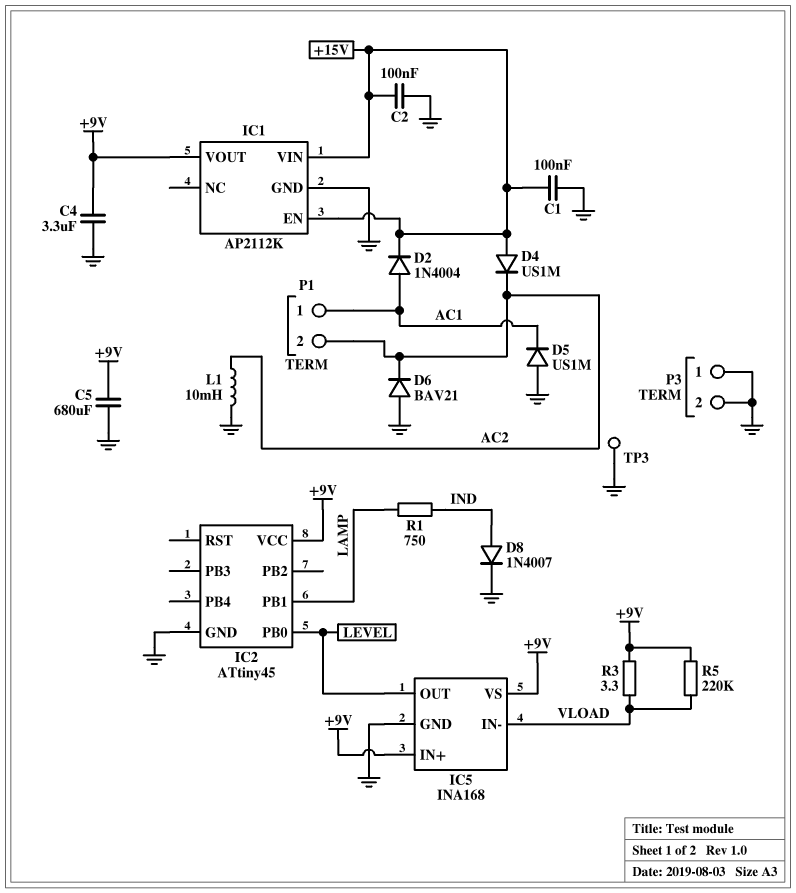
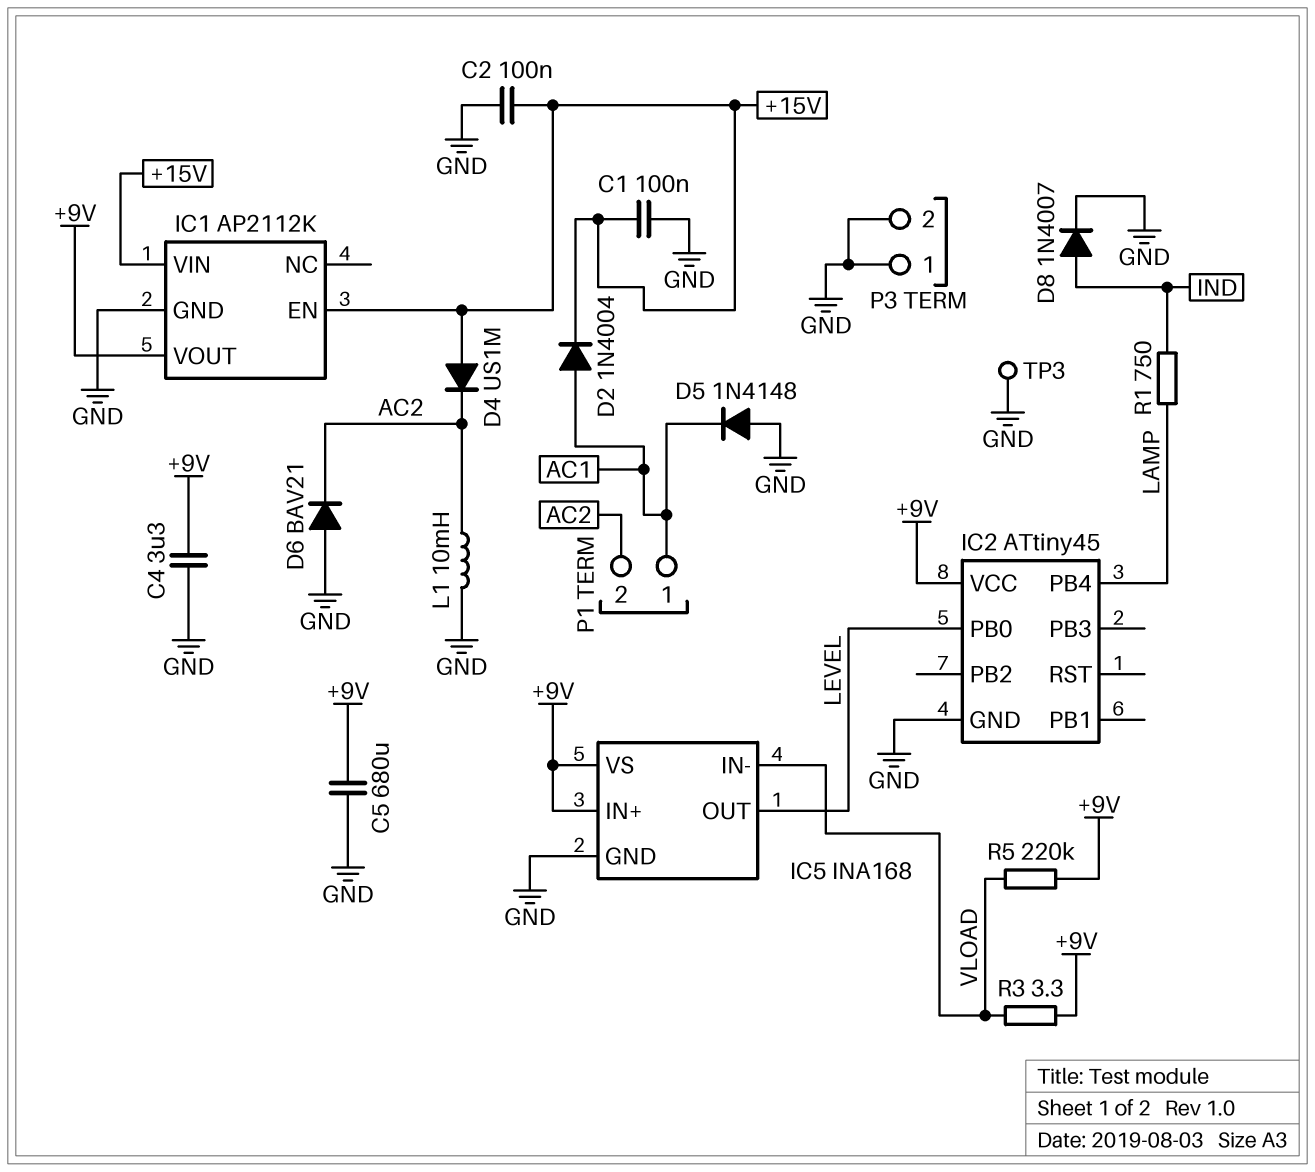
D5: diode US1M (A GND, K AC1) -> diode 1N4148 (A GND, K AC1)
IC2 pin PB1: LAMP -> none
IC2 pin PB4: none -> LAMP

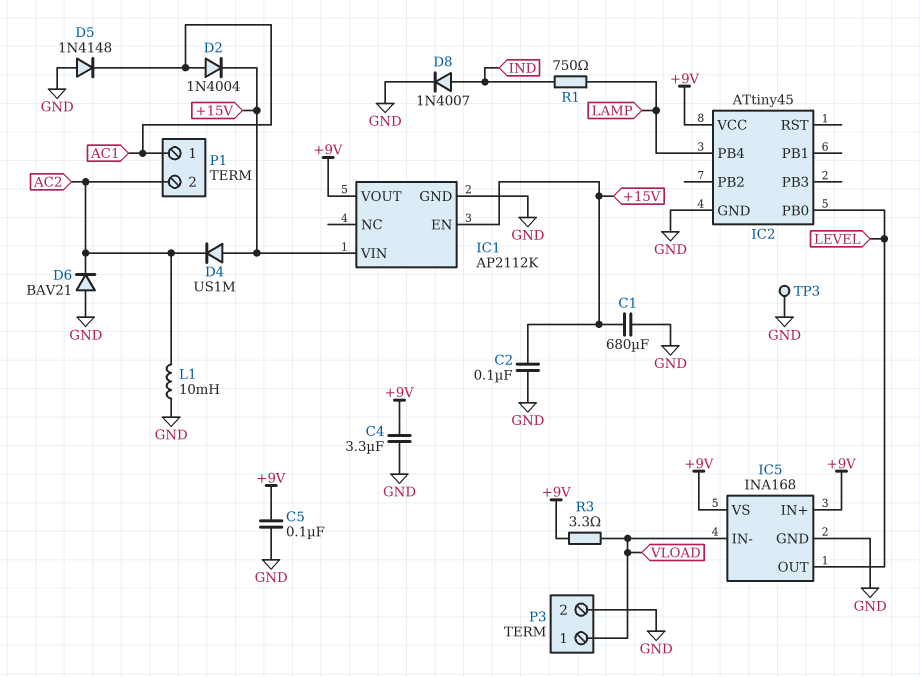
C1: 100nF (+15V, GND) -> 680uF (+15V, GND)
C5: 680uF (+9V, GND) -> 100nF (+9V, GND)
P3 pin 1: GND -> VLOAD
R5: 220k (+9V, VLOAD) -> none

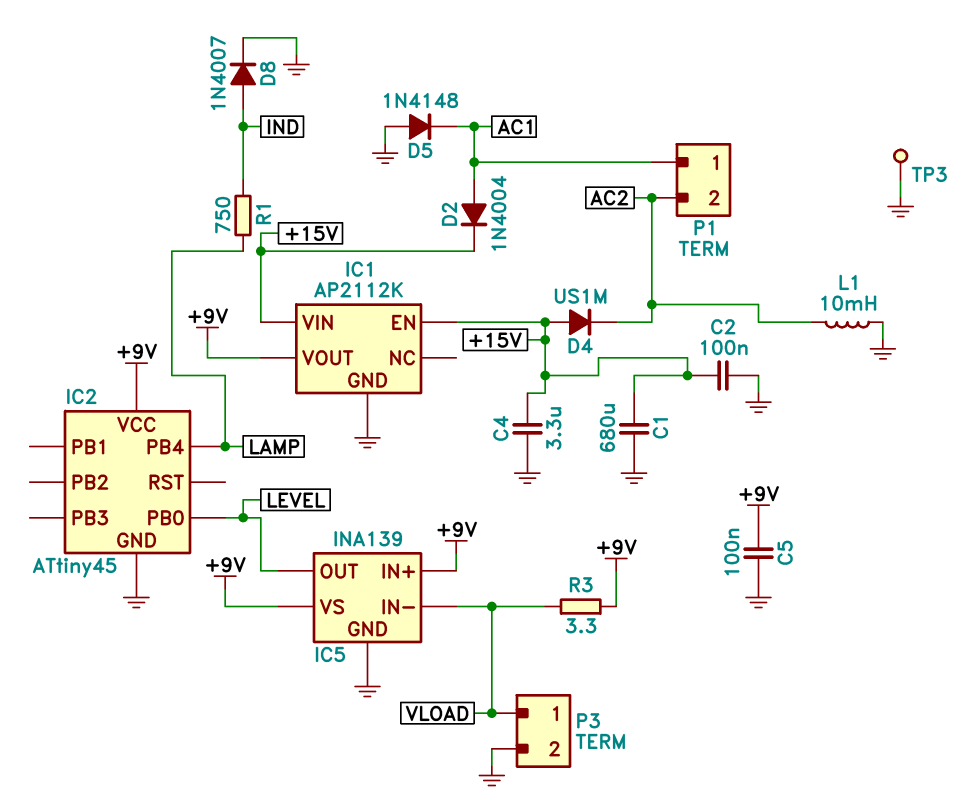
C4: 3.3uF (+9V, GND) -> 3.3uF (+15V, GND)
D6: diode BAV21 (A GND, K AC2) -> none
IC5: INA168 -> INA139

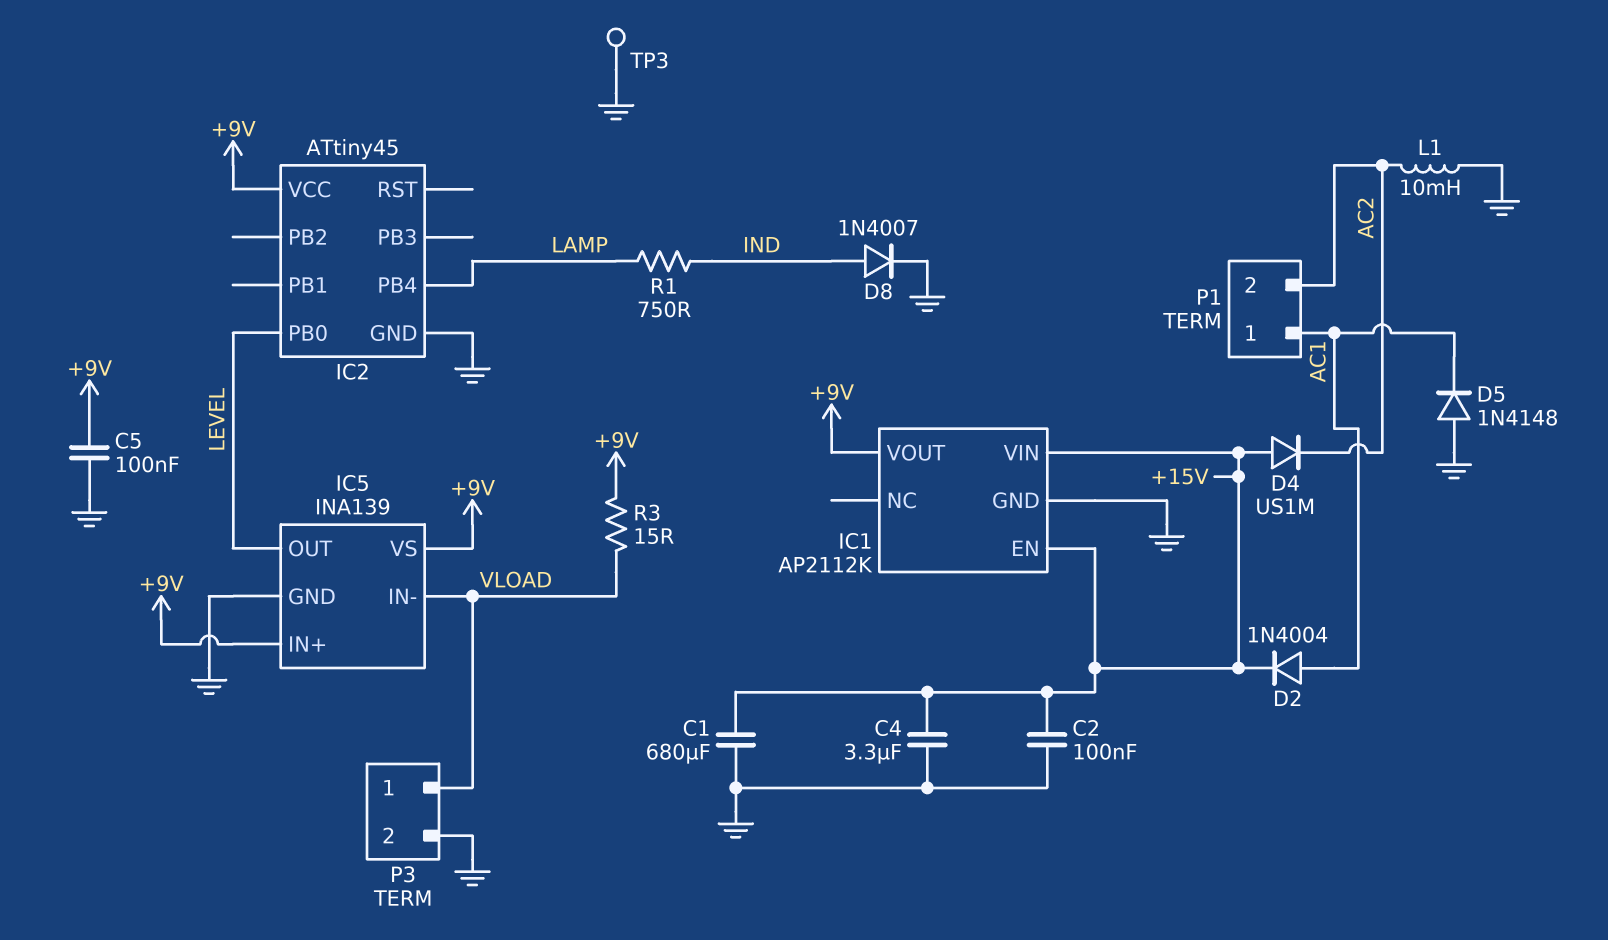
R3: 3.3 (+9V, VLOAD) -> 15 (+9V, VLOAD)

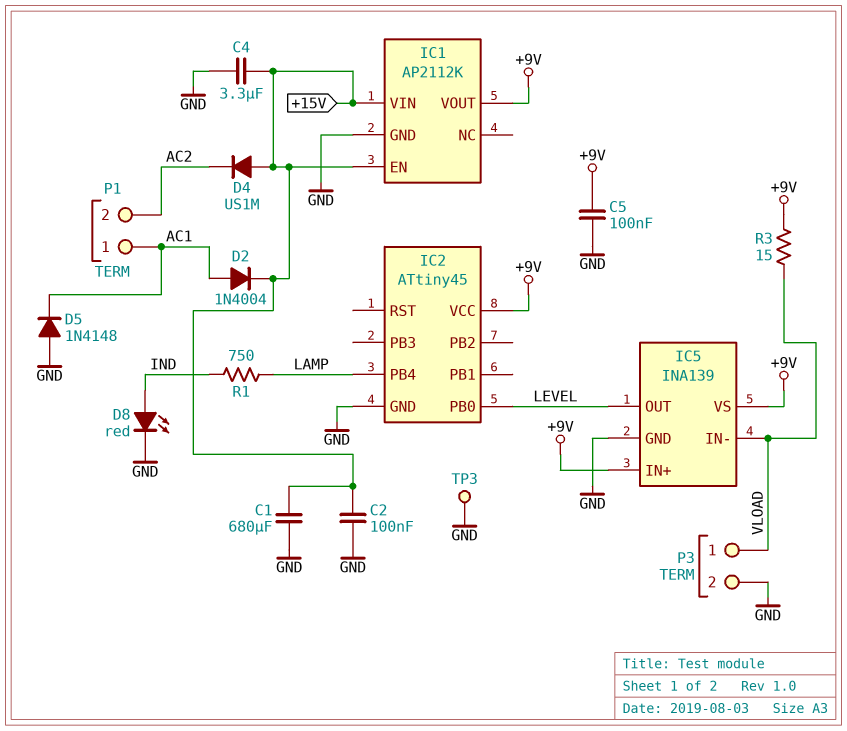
D8: diode 1N4007 (A IND, K GND) -> LED red (A IND, K GND)
L1: 10mH (AC2, GND) -> none

